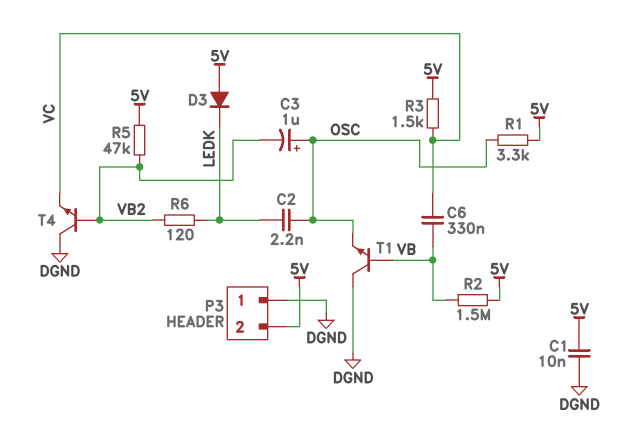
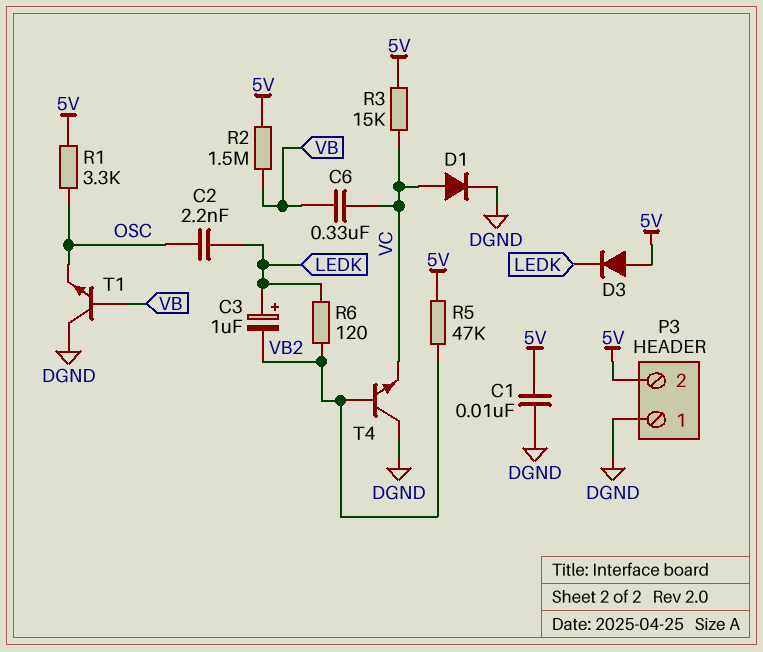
C3: 1uF (plus OSC, minus VB2) -> 1uF (plus LEDK, minus VB2)
D1: none -> diode (A VC, K DGND)
R3: 1.5k (5V, VC) -> 15k (5V, VC)

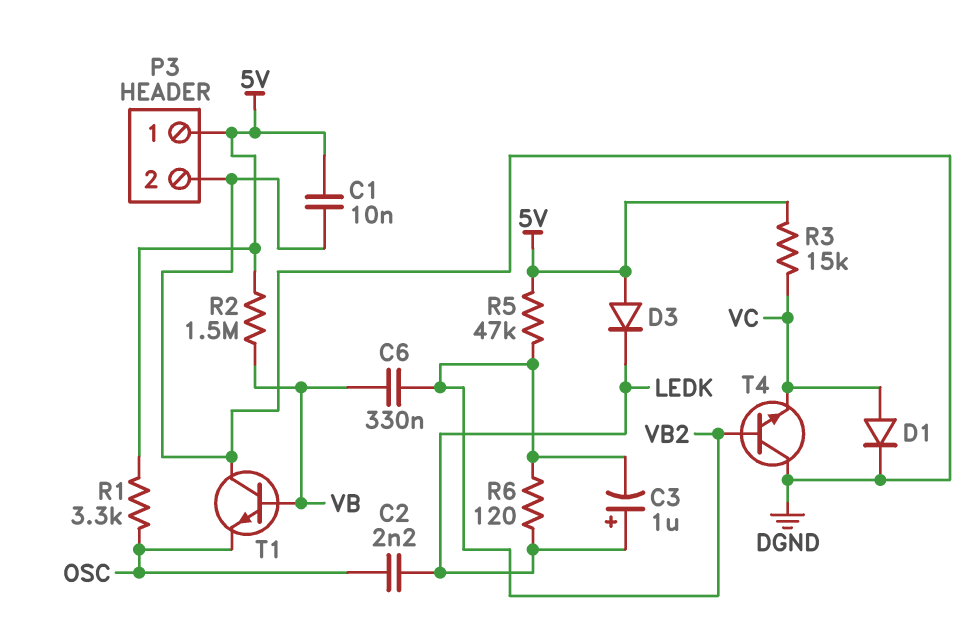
C6: 330nF (VB, VC) -> 330nF (VB, VB2)
P3 pin 1: DGND -> 5V
P3 pin 2: 5V -> DGND

